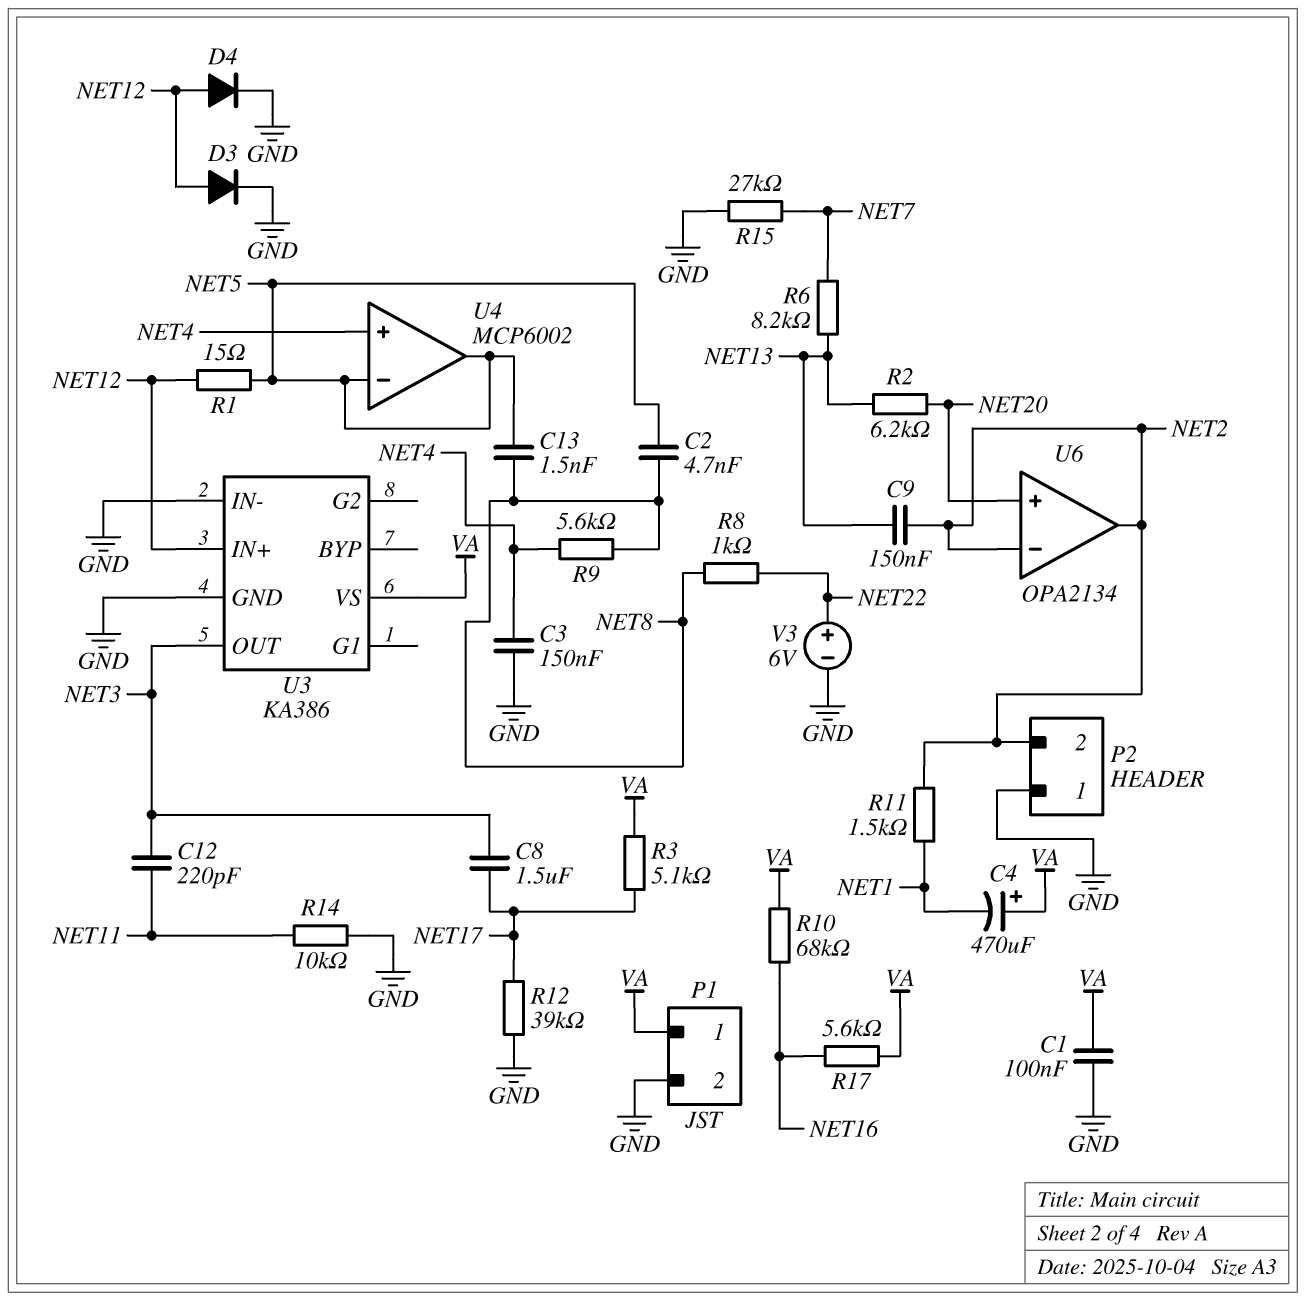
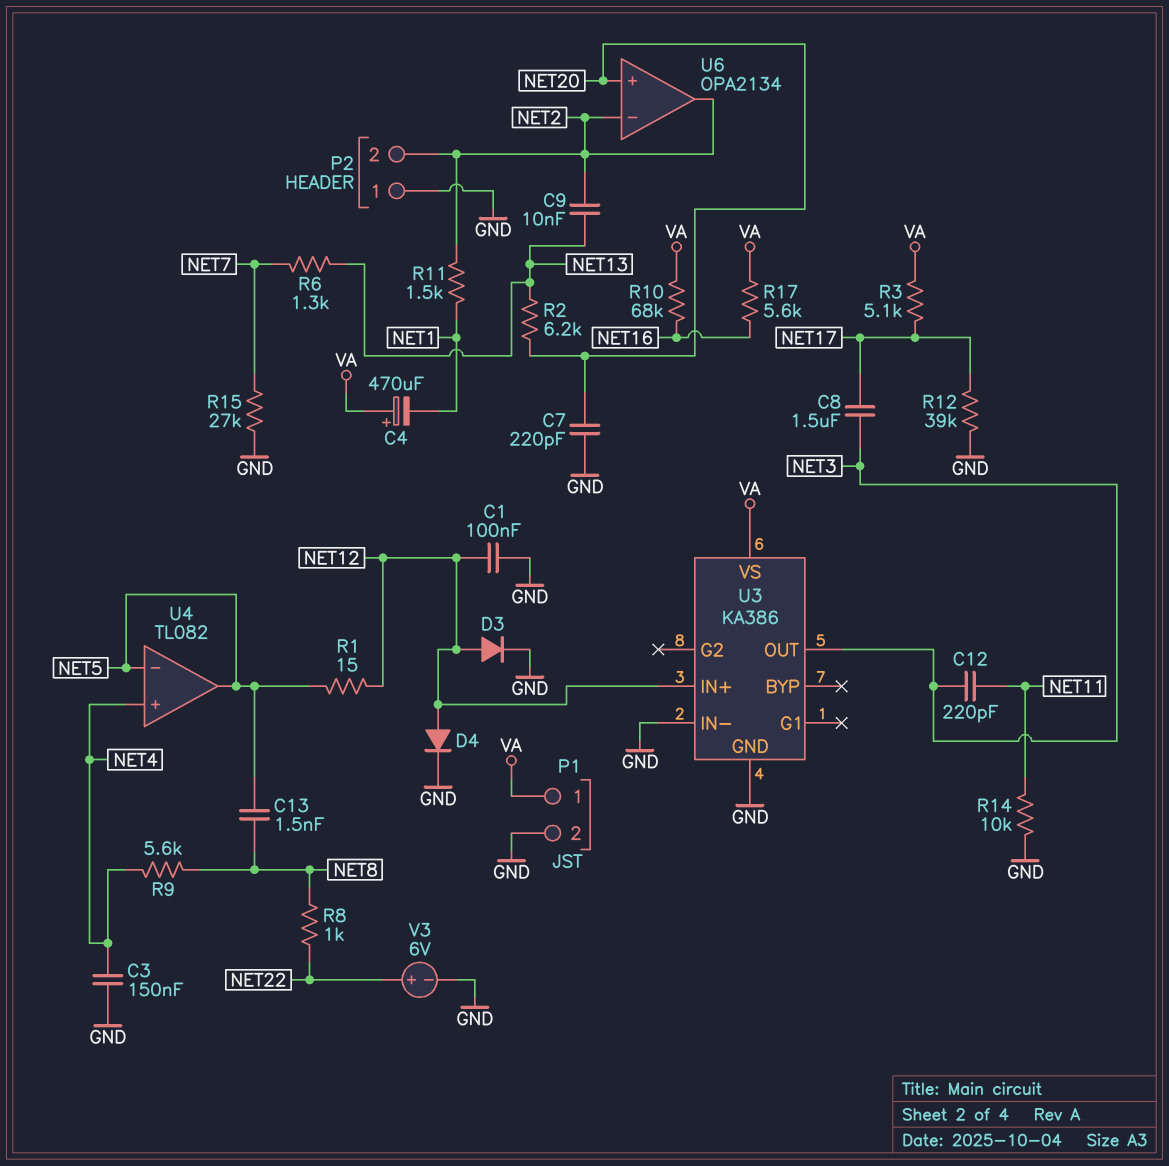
C1: 100nF (GND, VA) -> 100nF (GND, NET12)
C2: 4.7nF (NET5, NET8) -> none
C7: none -> 220pF (GND, NET20)
C9: 150nF (NET2, NET13) -> 10nF (NET2, NET13)
R6: 8.2k (NET7, NET13) -> 1.3k (NET7, NET13)
U4: MCP6002 -> TL082

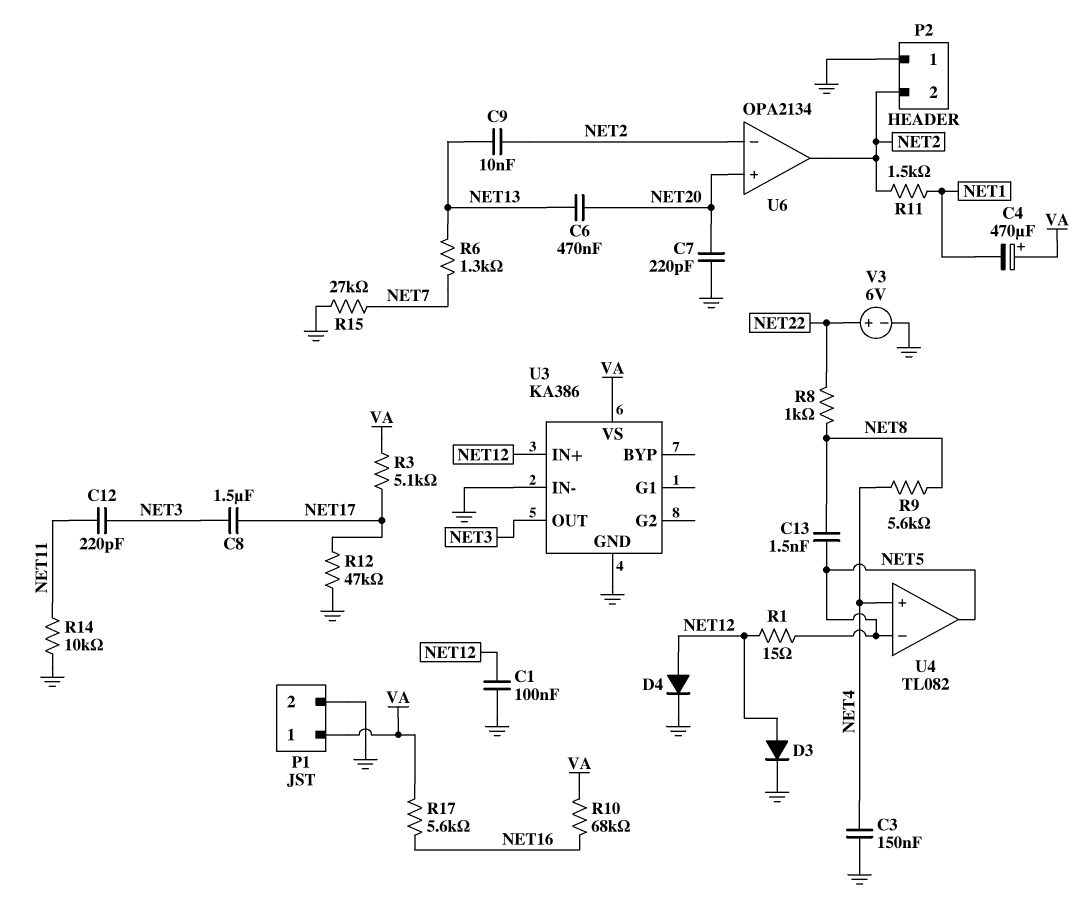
C6: none -> 470nF (NET13, NET20)
R2: 6.2k (NET13, NET20) -> none
R12: 39k (GND, NET17) -> 47k (GND, NET17)

